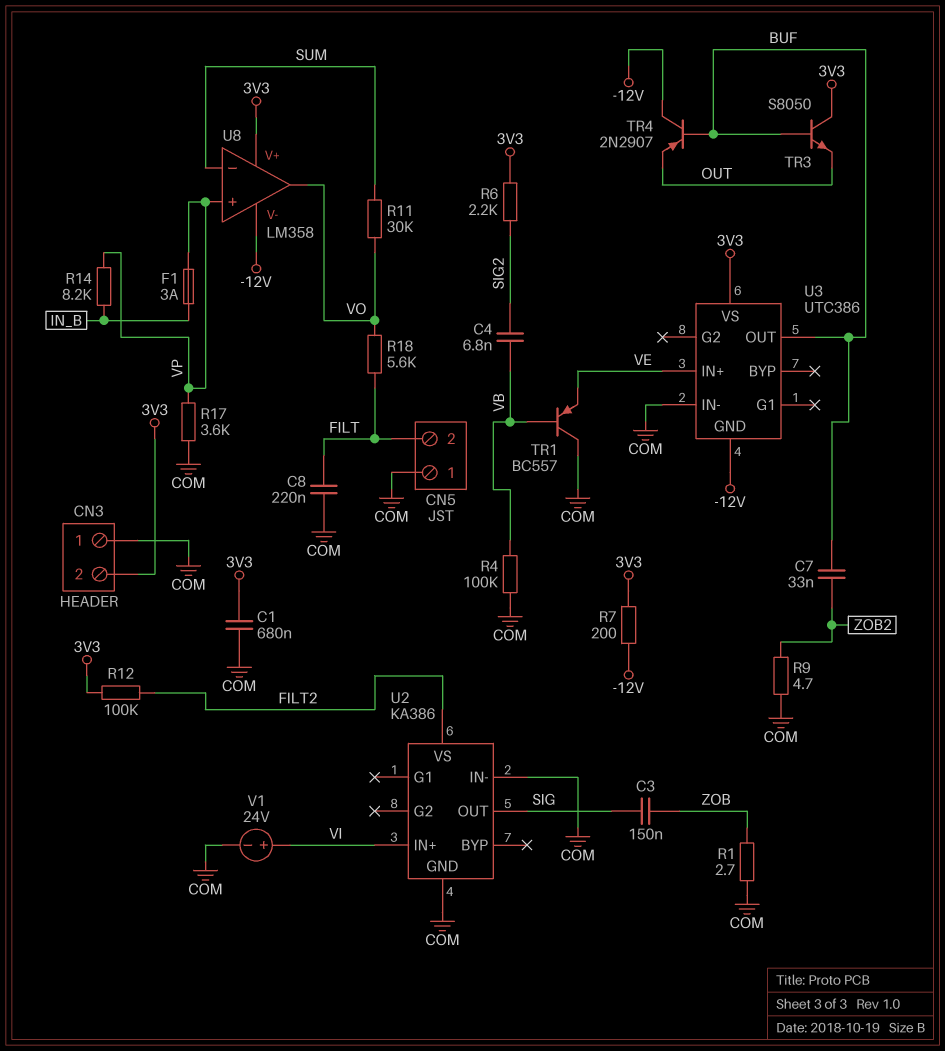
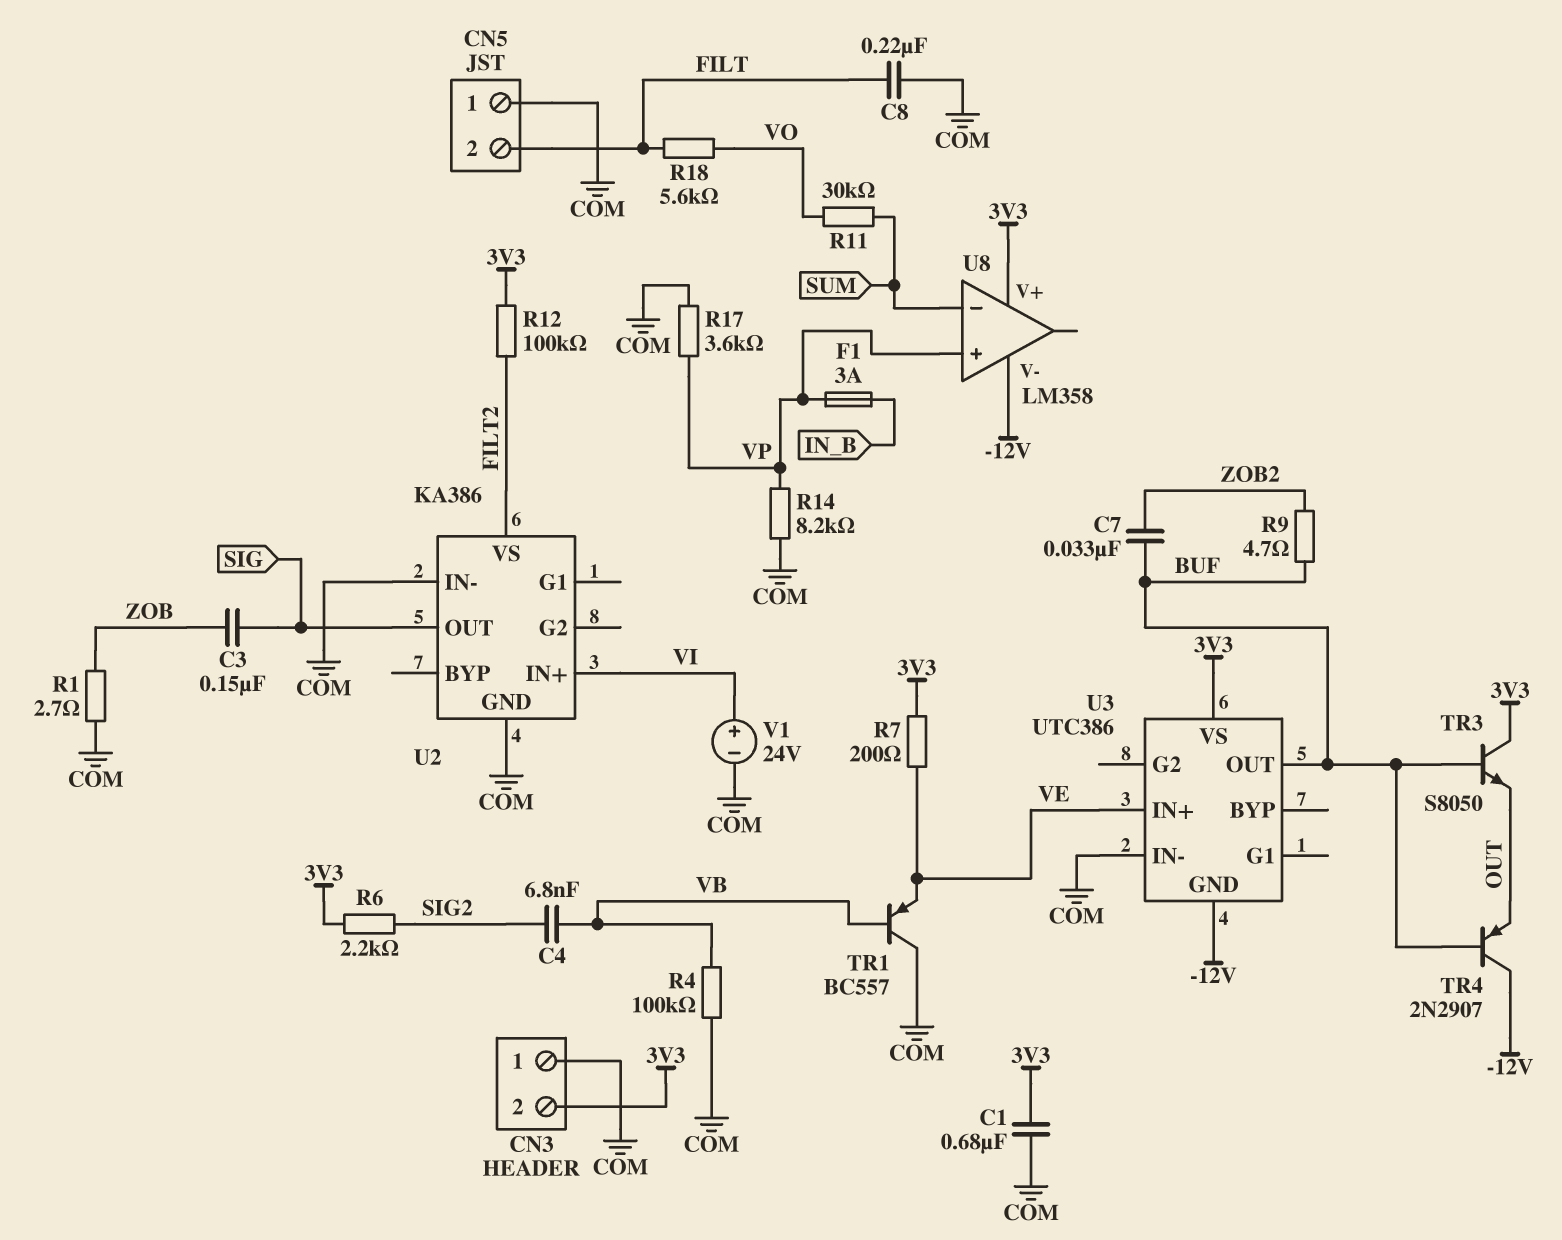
R7: 200 (-12V, 3V3) -> 200 (3V3, VE)
R9: 4.7 (COM, ZOB2) -> 4.7 (BUF, ZOB2)
R14: 8.2k (IN_B, VP) -> 8.2k (COM, VP)
U8 pin out: VO -> none

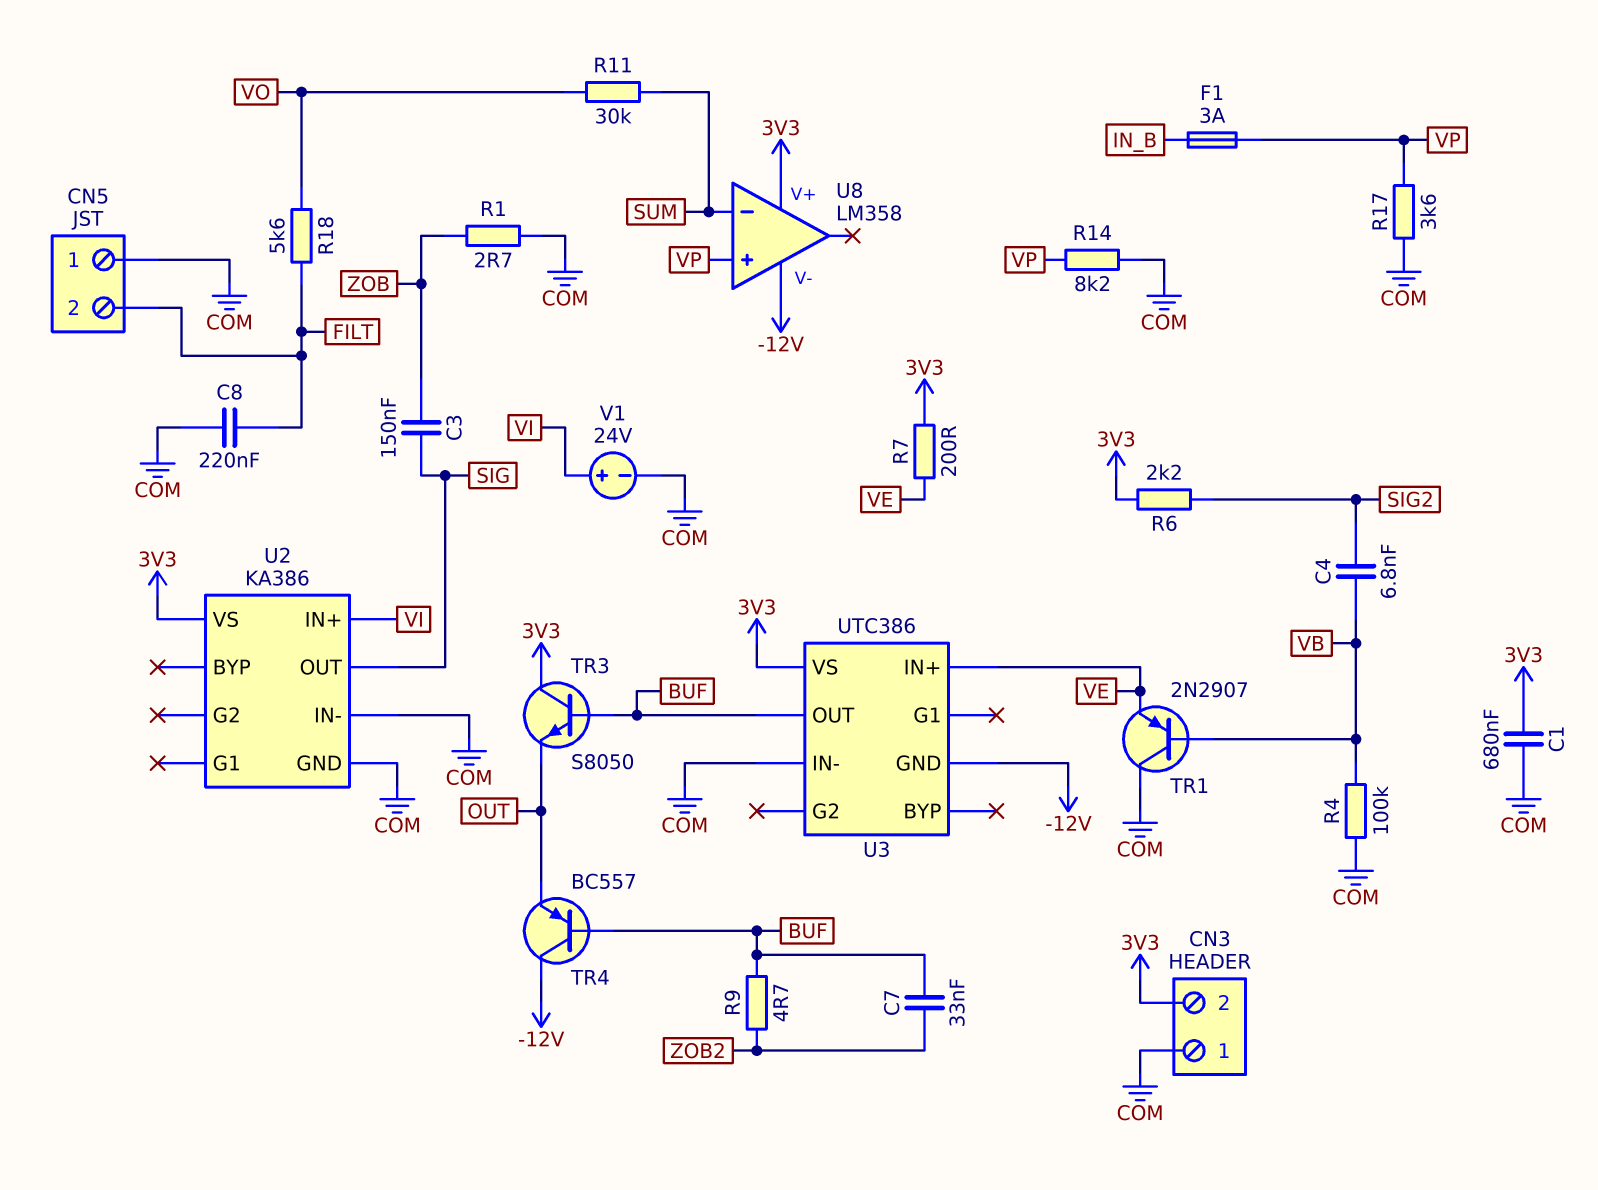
R12: 100k (3V3, FILT2) -> none
TR1: PNP BC557 (B VB, C COM, E VE) -> PNP 2N2907 (B VB, C COM, E VE)
TR4: PNP 2N2907 (B BUF, C -12V, E OUT) -> PNP BC557 (B BUF, C -12V, E OUT)
U2 pin VS: FILT2 -> 3V3

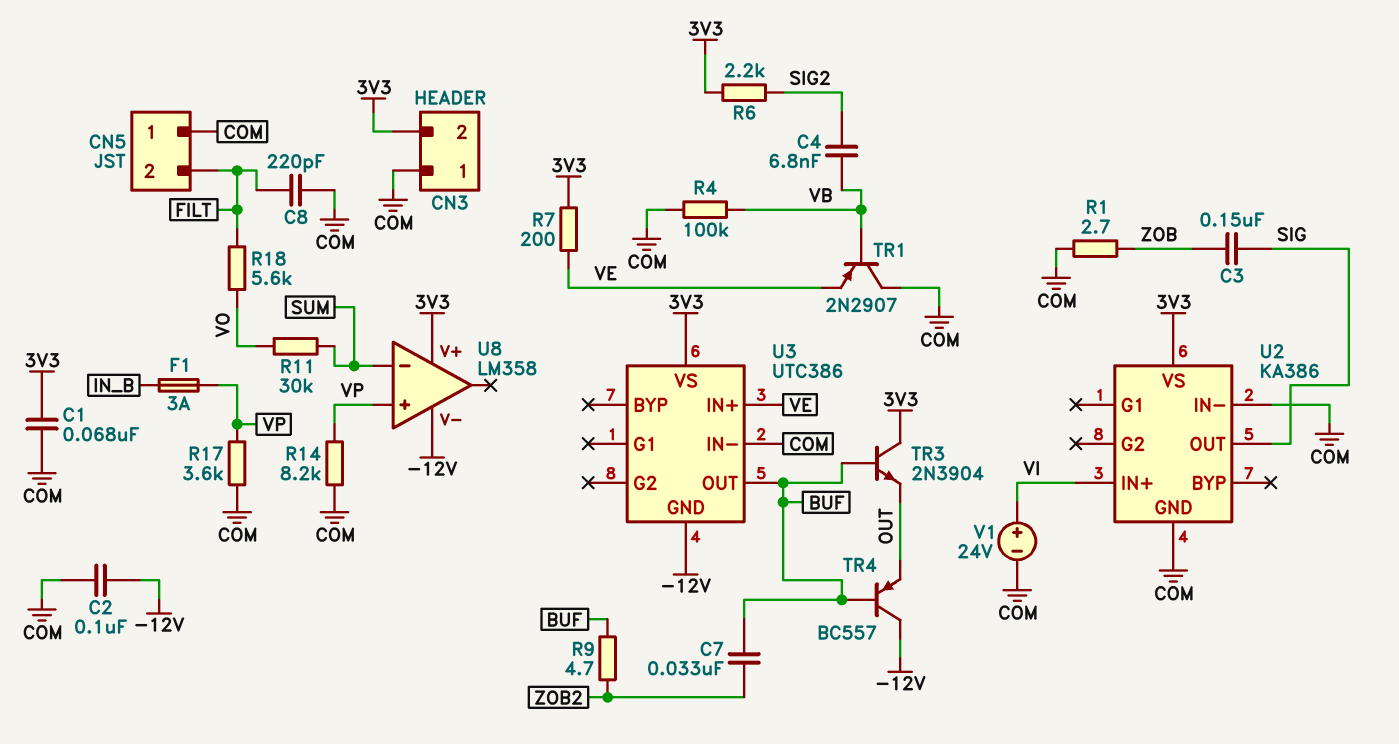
C1: 680nF (3V3, COM) -> 68nF (3V3, COM)
C2: none -> 100nF (-12V, COM)
C8: 220nF (COM, FILT) -> 220pF (COM, FILT)
TR3: NPN S8050 (B BUF, C 3V3, E OUT) -> NPN 2N3904 (B BUF, C 3V3, E OUT)

